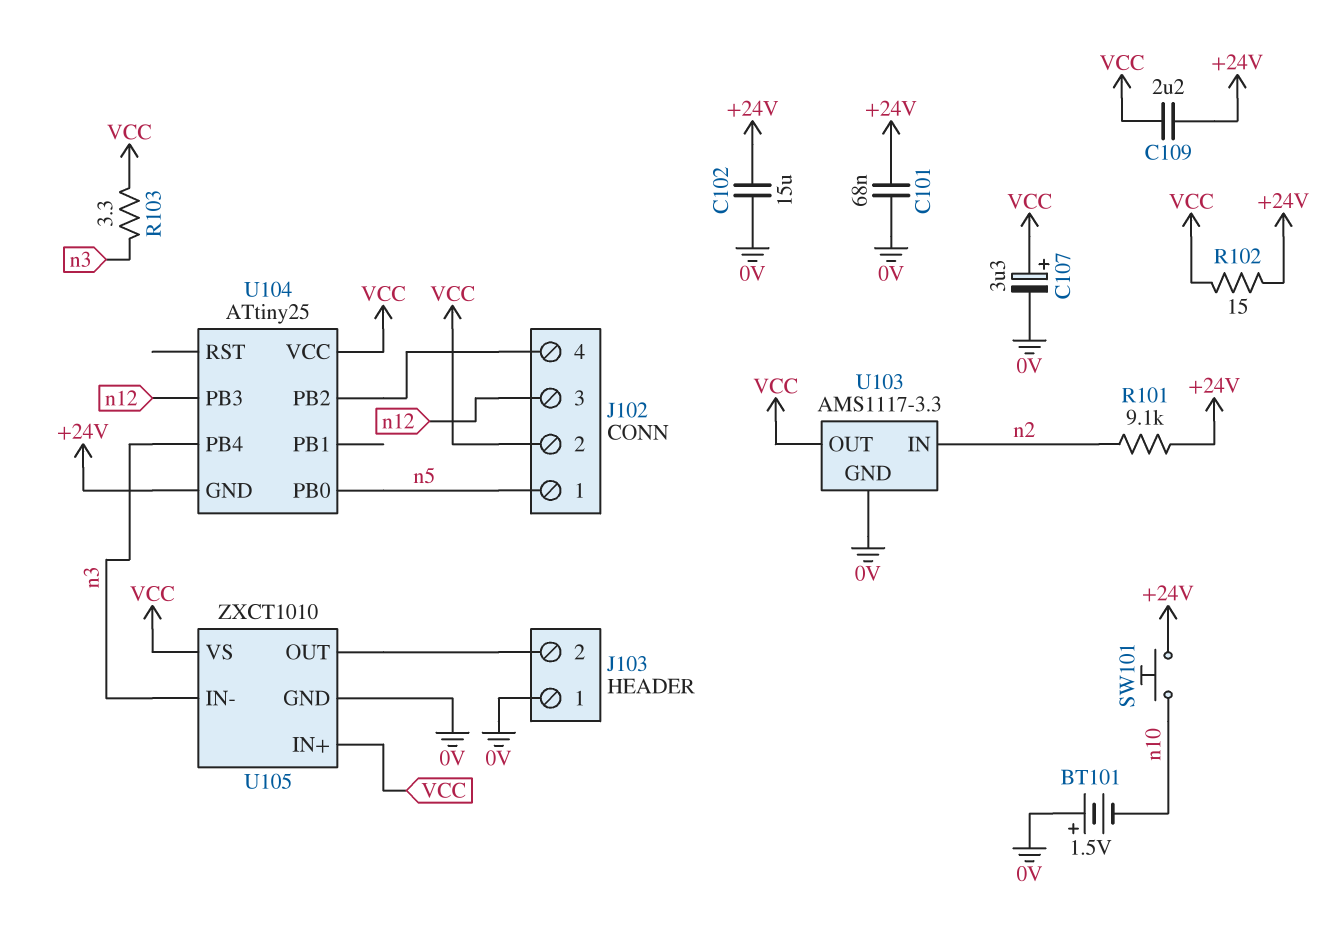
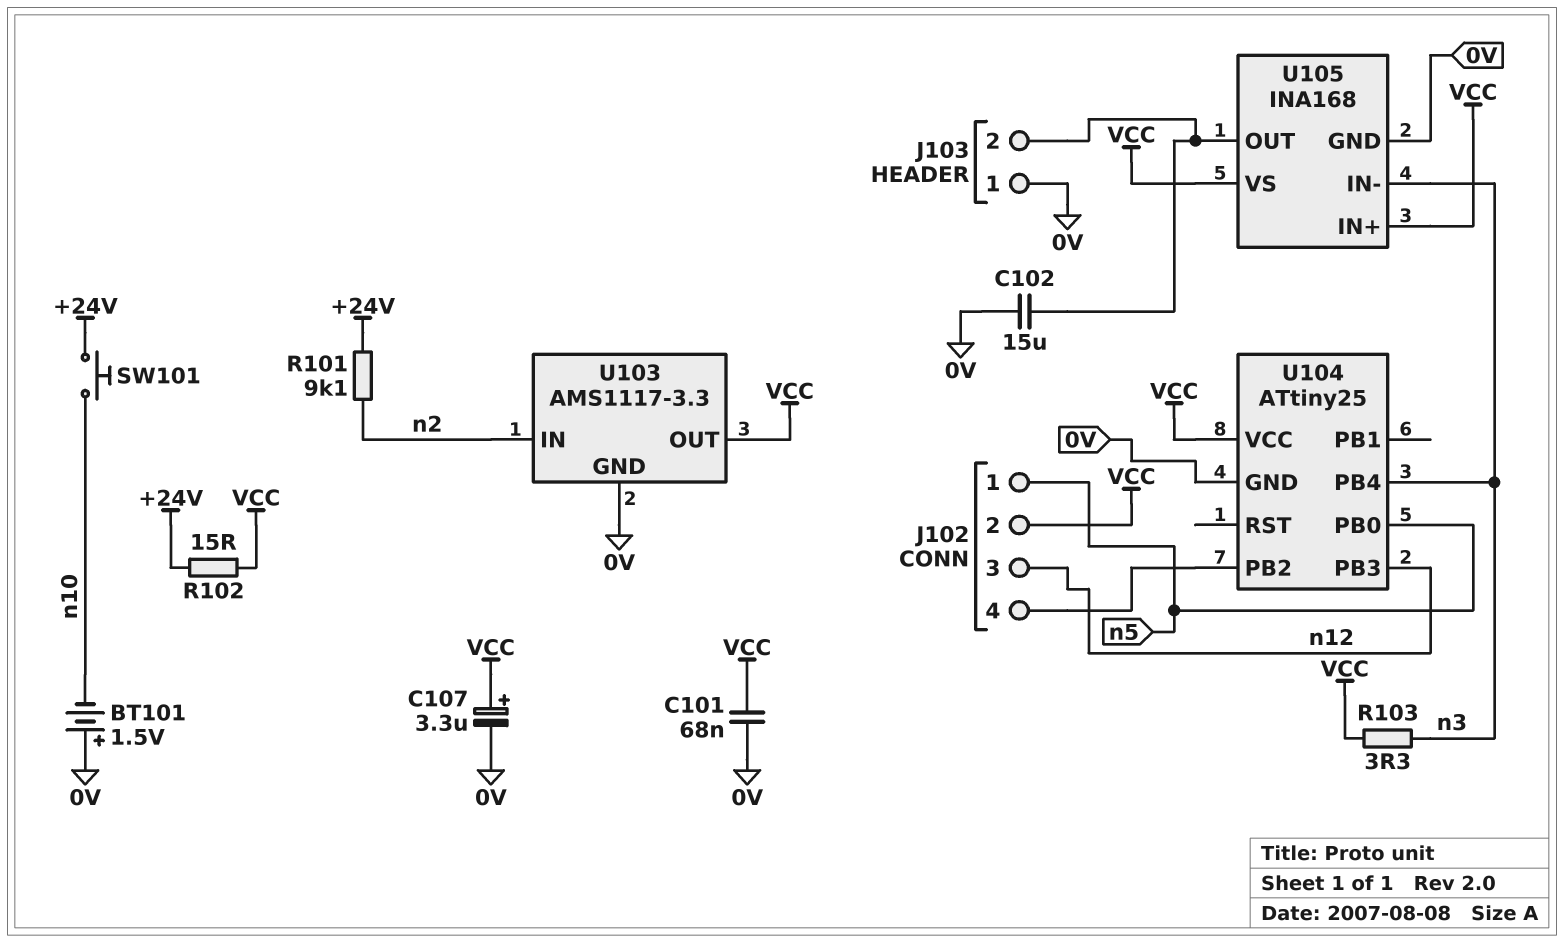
C101: 68nF (+24V, 0V) -> 68nF (0V, VCC)
C102: 15uF (+24V, 0V) -> 15uF (0V, J103/2)
C109: 2.2uF (+24V, VCC) -> none
U104 pin GND: +24V -> 0V
U105: ZXCT1010 -> INA168

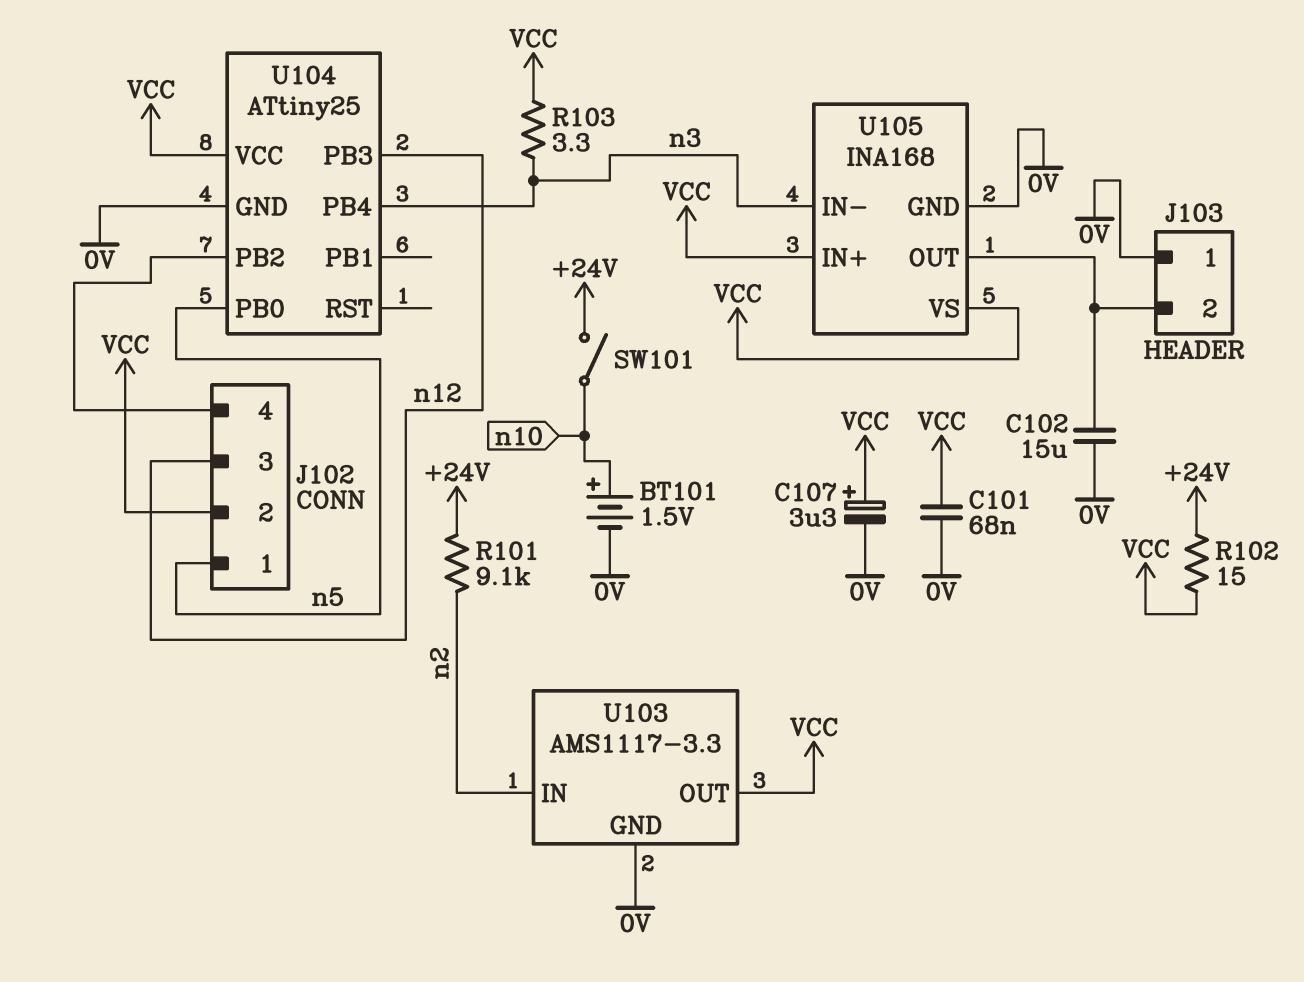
BT101: 1.5V (plus 0V, minus n10) -> 1.5V (plus n10, minus 0V)
SW101: button (+24V, n10) -> switch (+24V, n10)

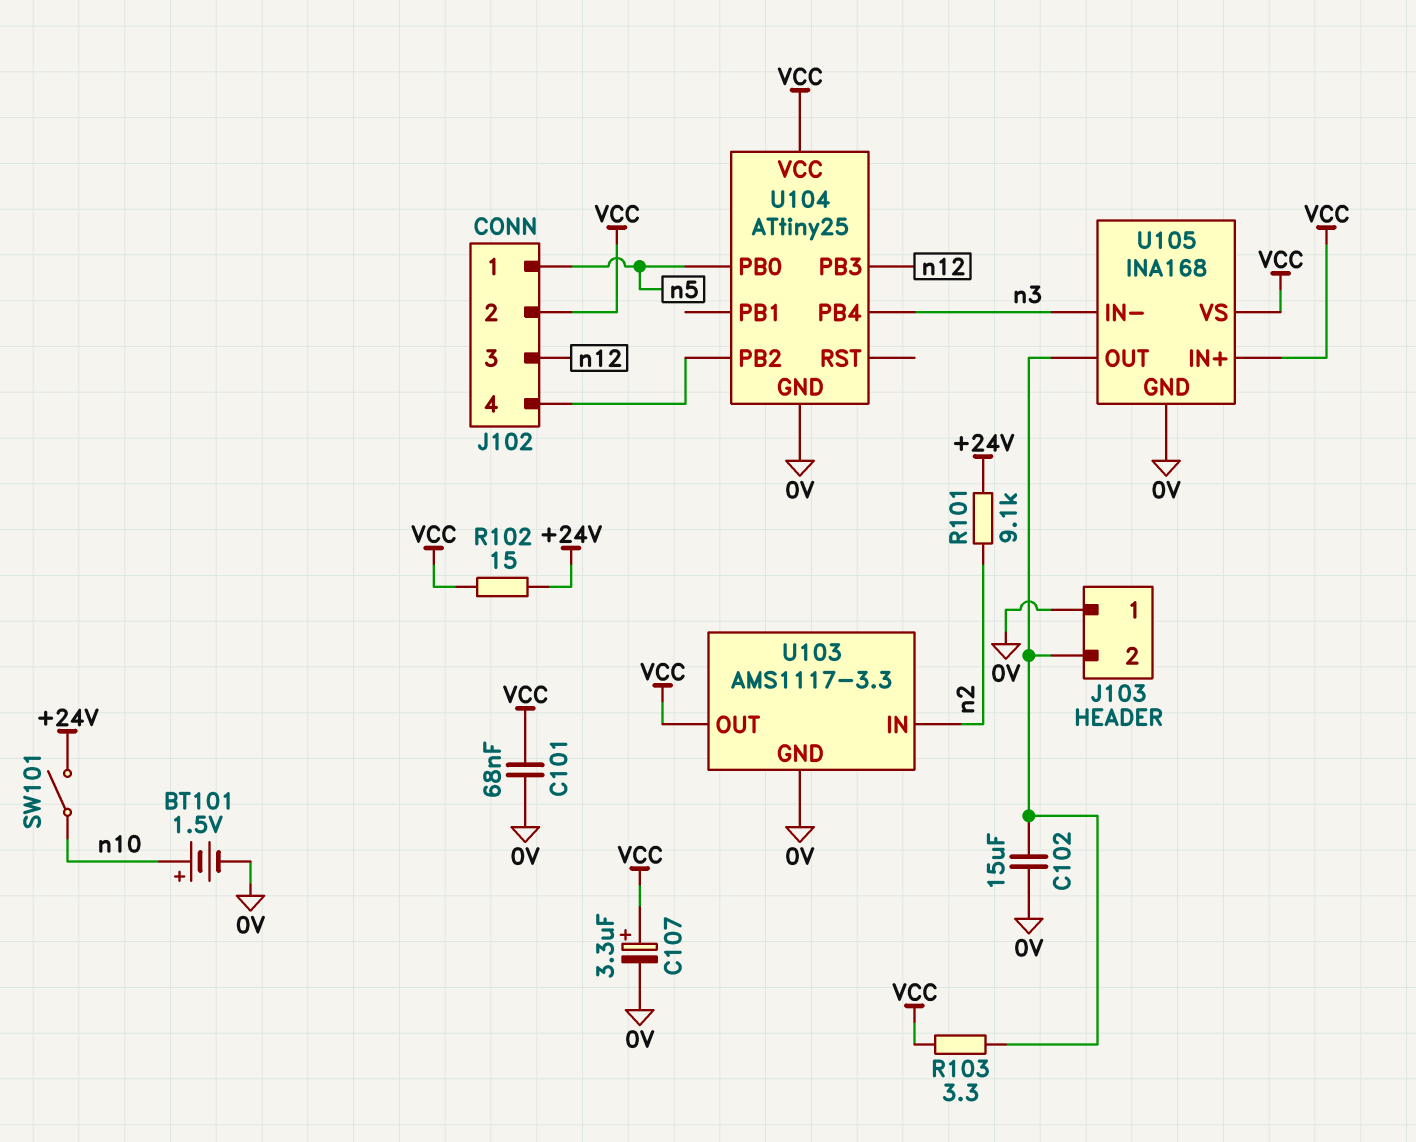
R103: 3.3 (VCC, n3) -> 3.3 (J103/2, VCC)

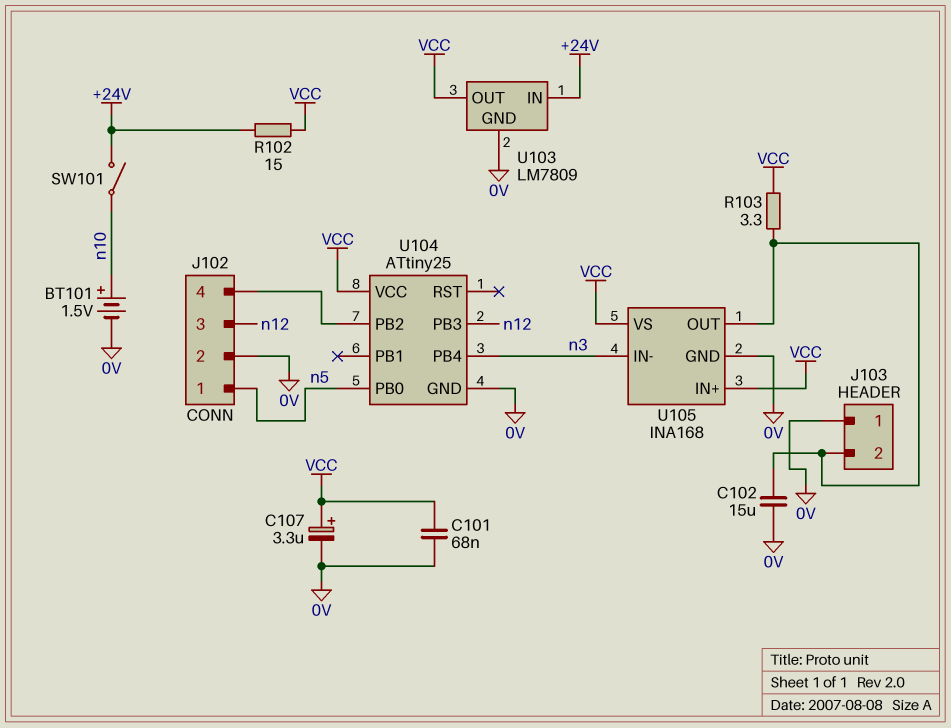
J102 pin 2: VCC -> 0V
R101: 9.1k (+24V, n2) -> none
U103: AMS1117-3.3 -> LM7809
U103 pin IN: n2 -> +24V

